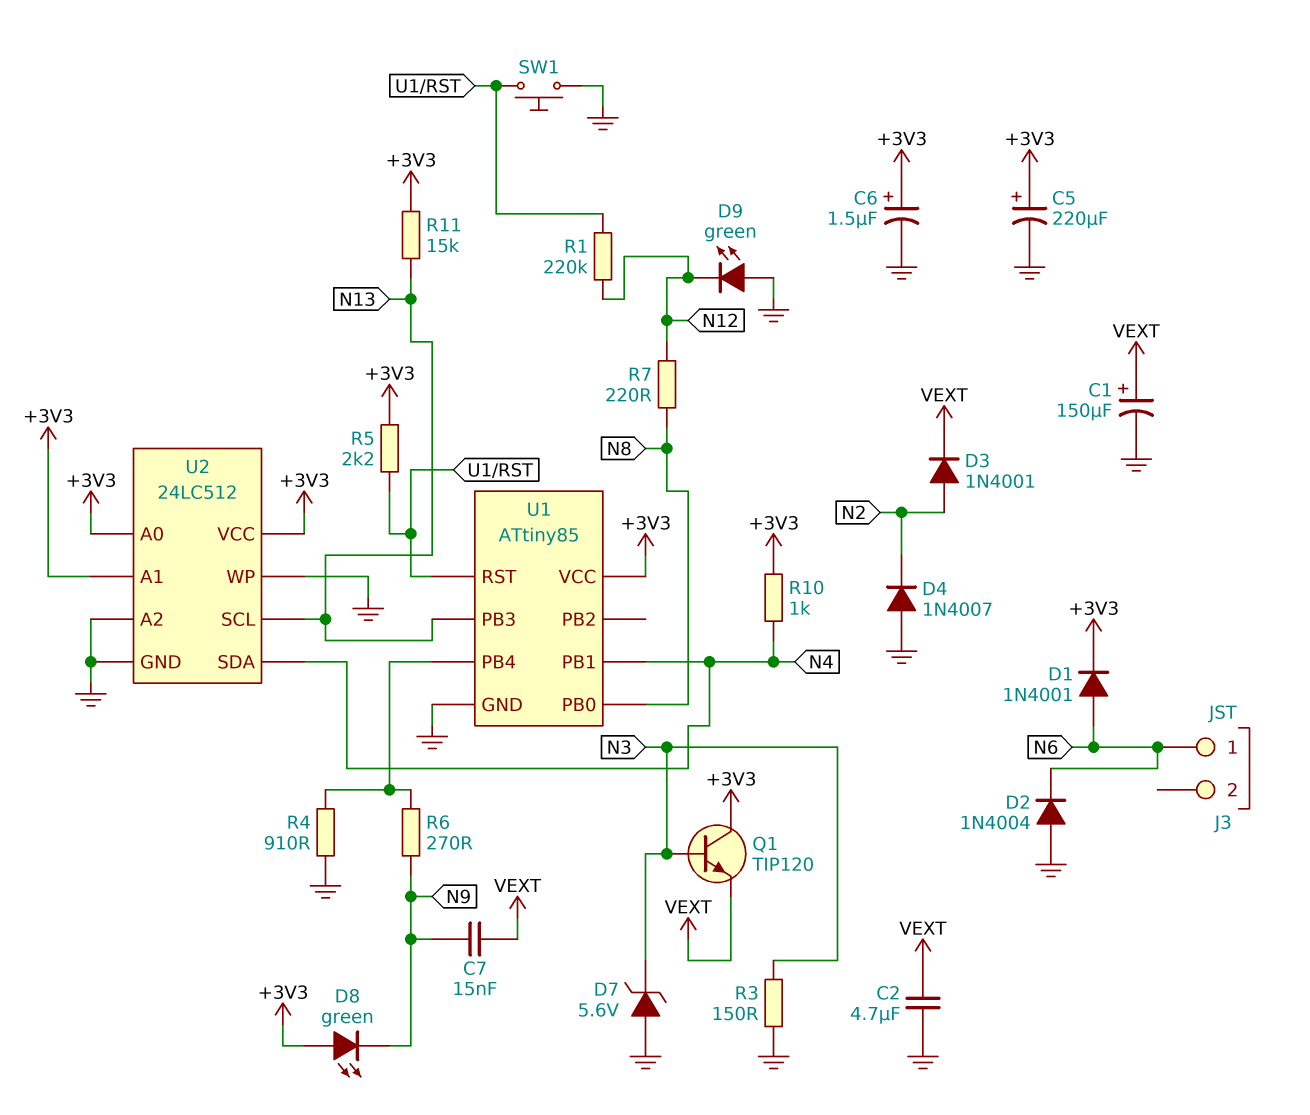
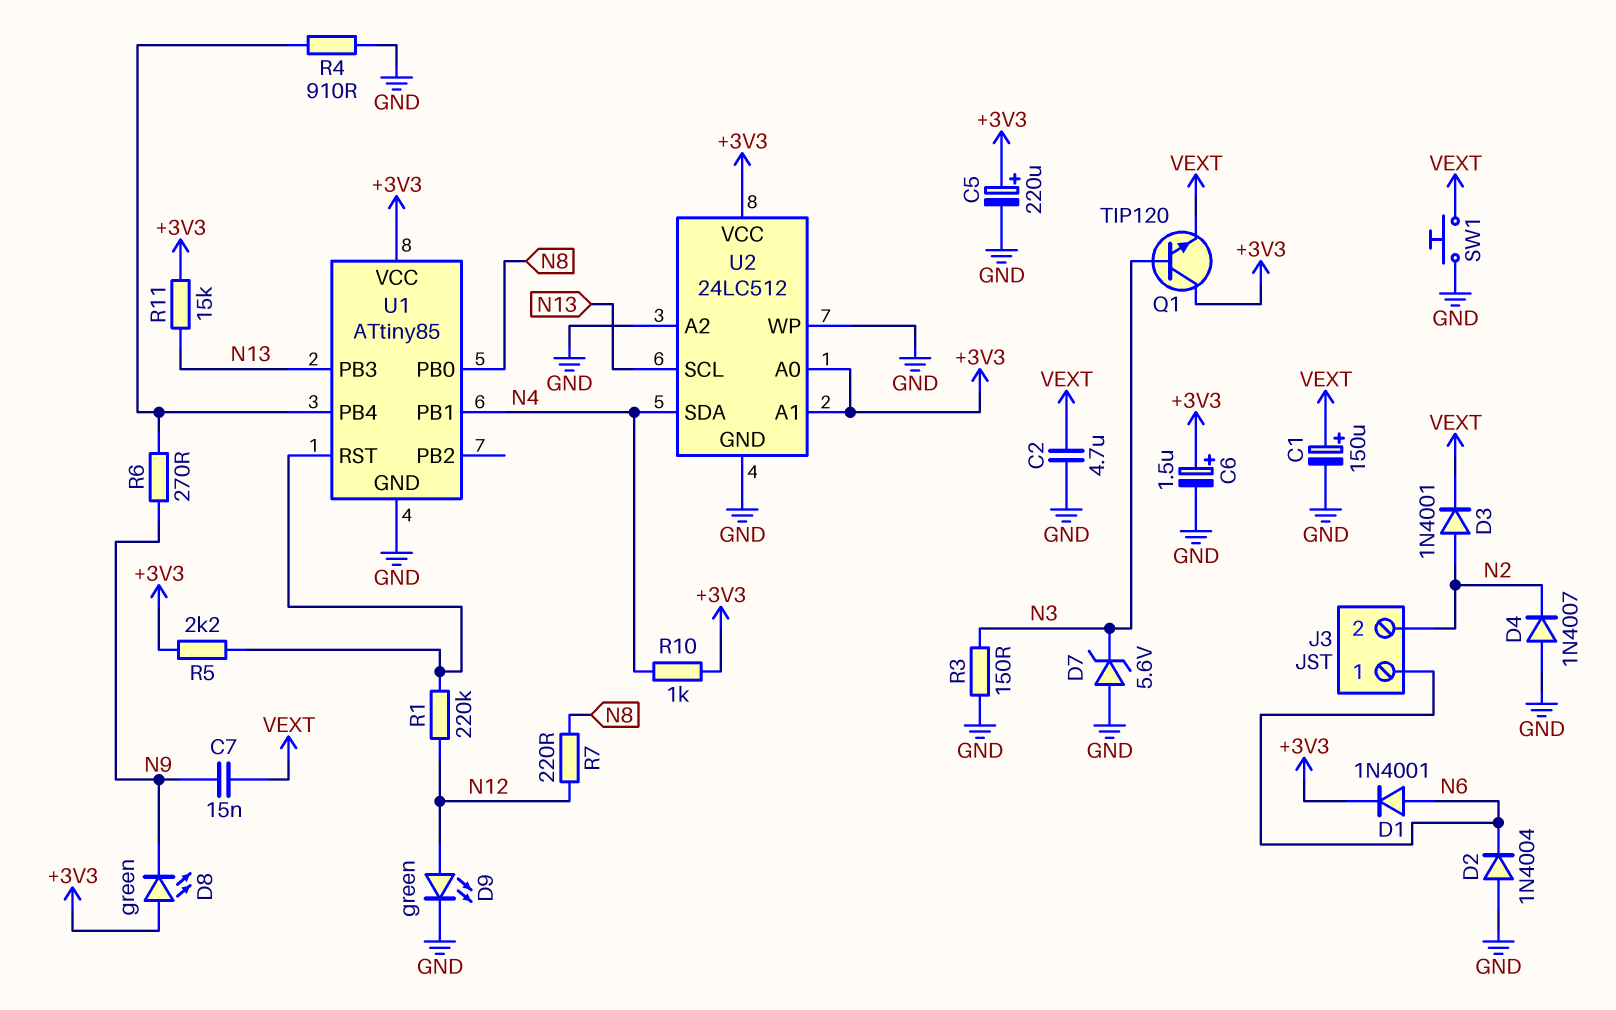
D9: LED green (A GND, K N12) -> LED green (A N12, K GND)
J3 pin 2: none -> N2
SW1: button (GND, U1/RST) -> button (GND, VEXT)

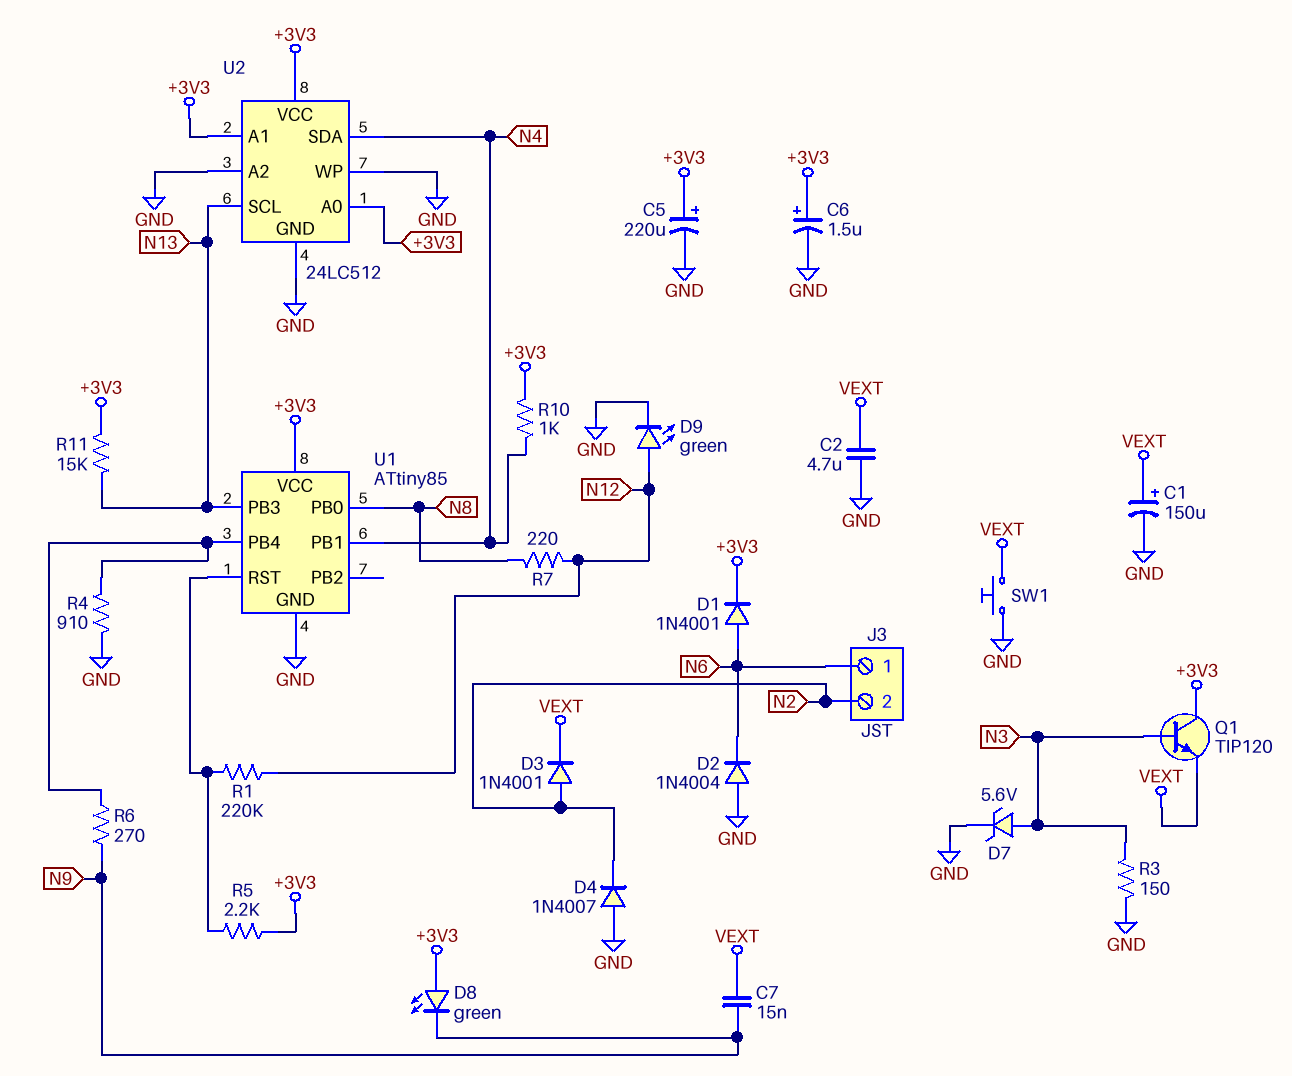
D7: zener 5.6V (A GND, K N3) -> zener 5.6V (A N3, K GND)

